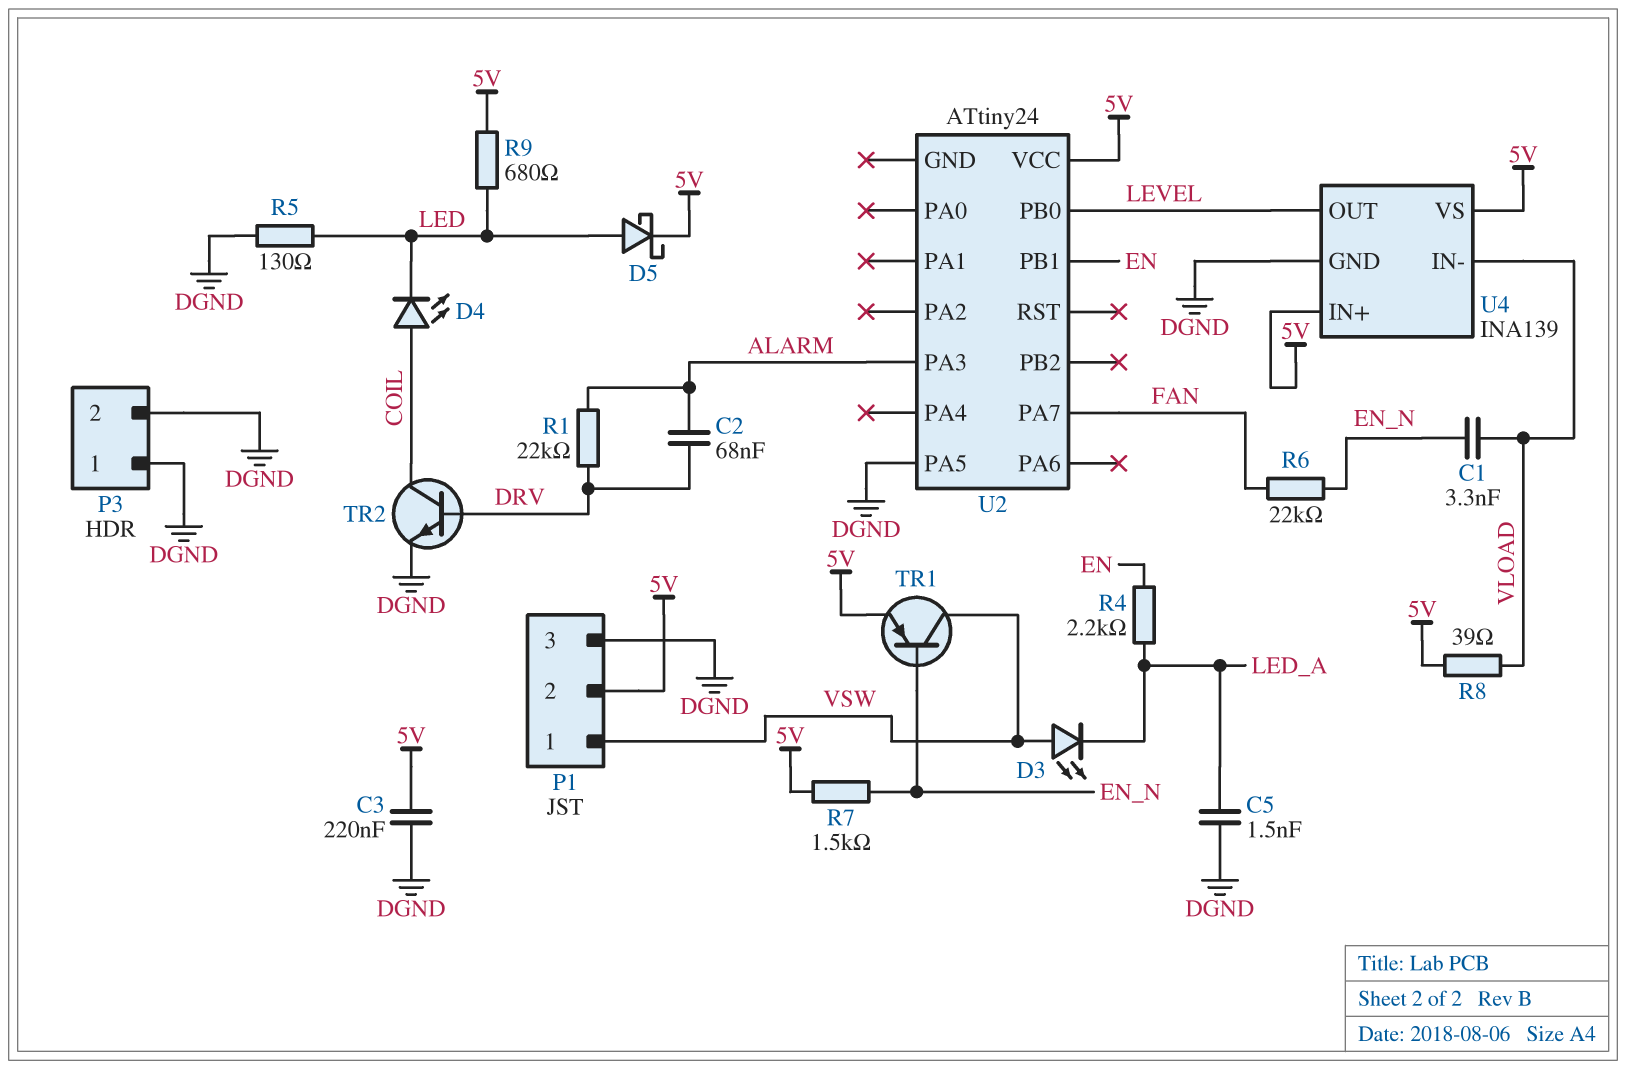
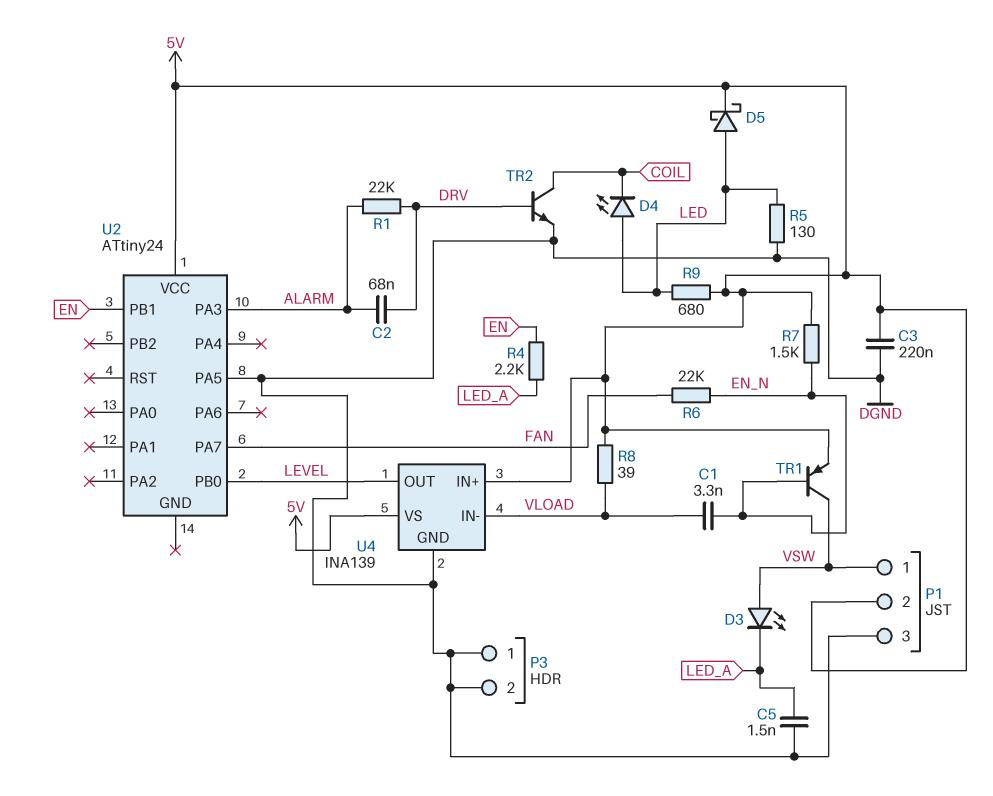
D4: LED (A COIL, K LED) -> LED (A LED, K COIL)

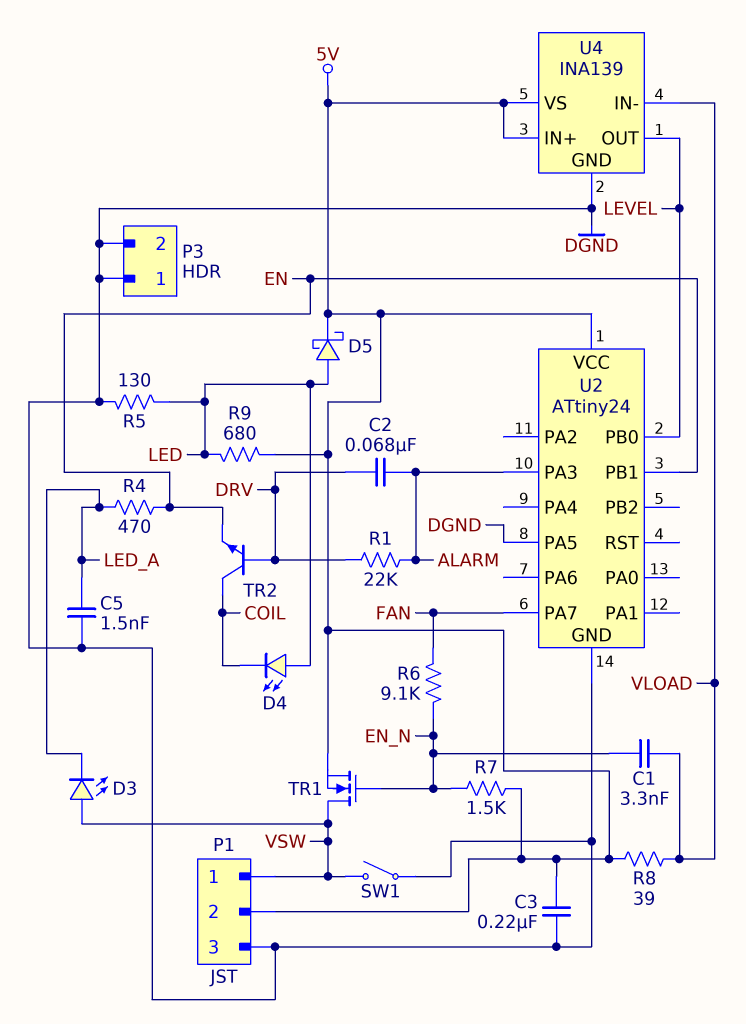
R4: 2.2k (EN, LED_A) -> 470 (EN, LED_A)
R6: 22k (EN_N, FAN) -> 9.1k (EN_N, FAN)
SW1: none -> switch (DGND, VSW)
TR1: PNP (B EN_N, C VSW, E 5V) -> NMOS (G EN_N, D VSW, S 5V)
TR2: NPN (B DRV, C COIL, E DGND) -> NPN (B DRV, C COIL, E EN)
U2 pin GND: none -> DGND

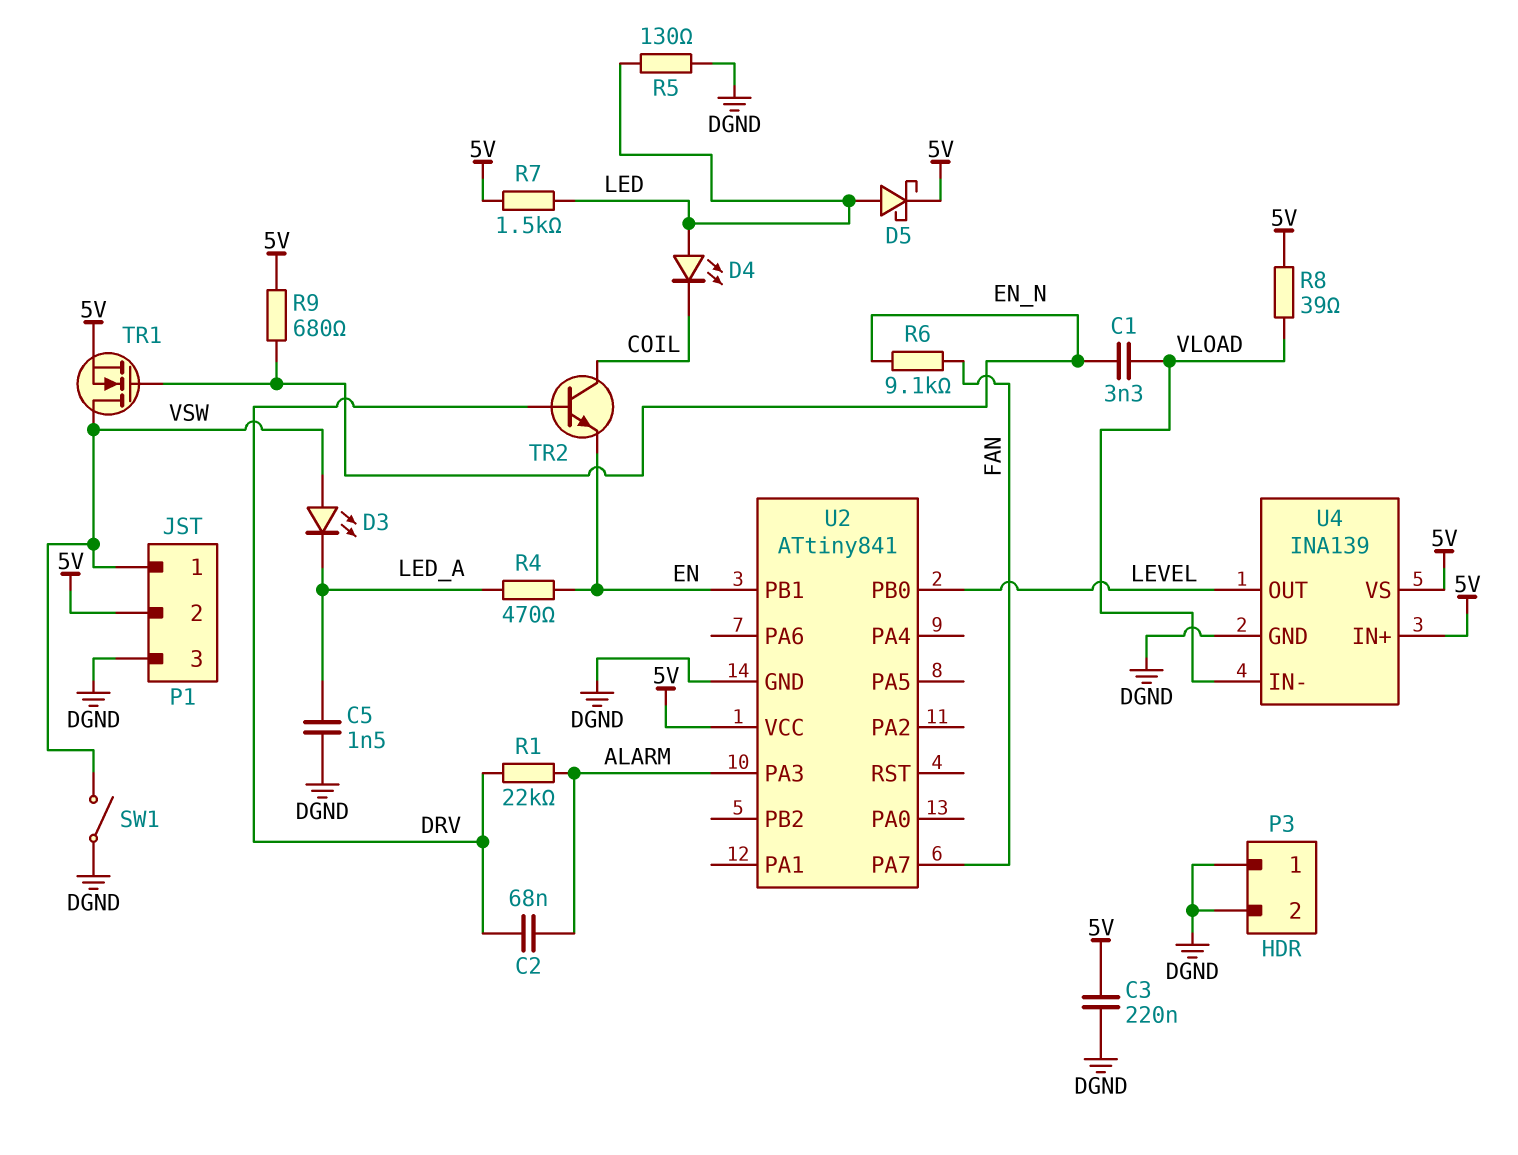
R7: 1.5k (5V, EN_N) -> 1.5k (5V, LED)
R9: 680 (5V, LED) -> 680 (5V, EN_N)
U2: ATtiny24 -> ATtiny841
U2 pin PA5: DGND -> none

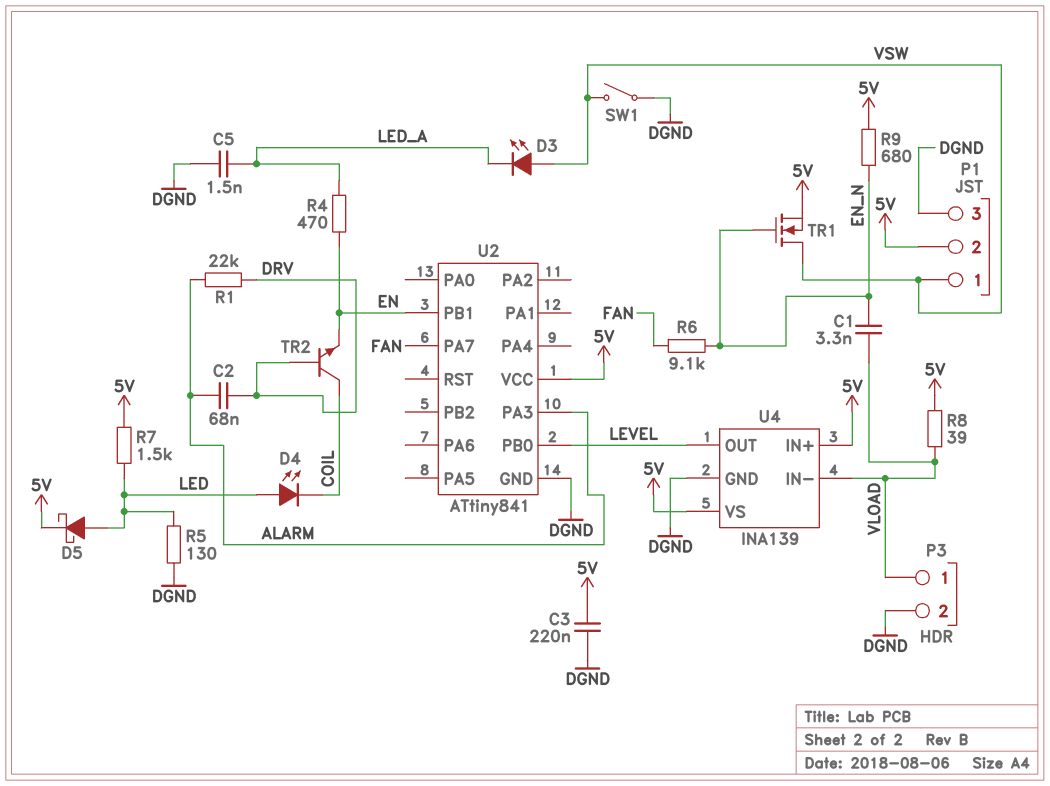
P3 pin 1: DGND -> VLOAD

